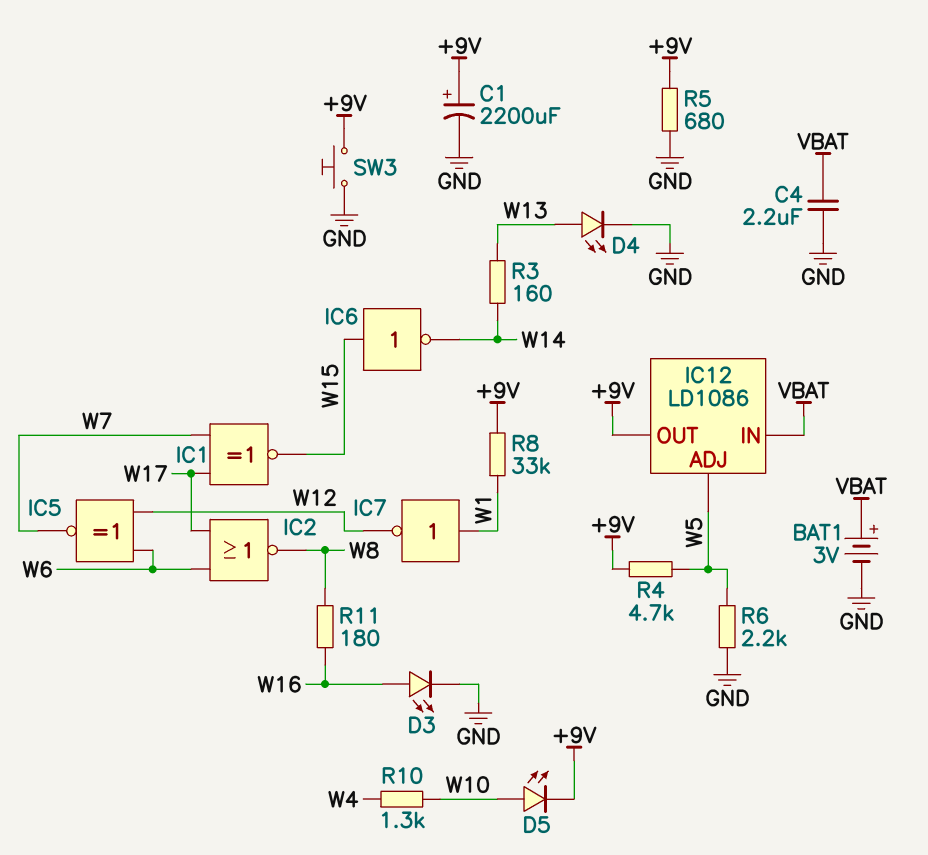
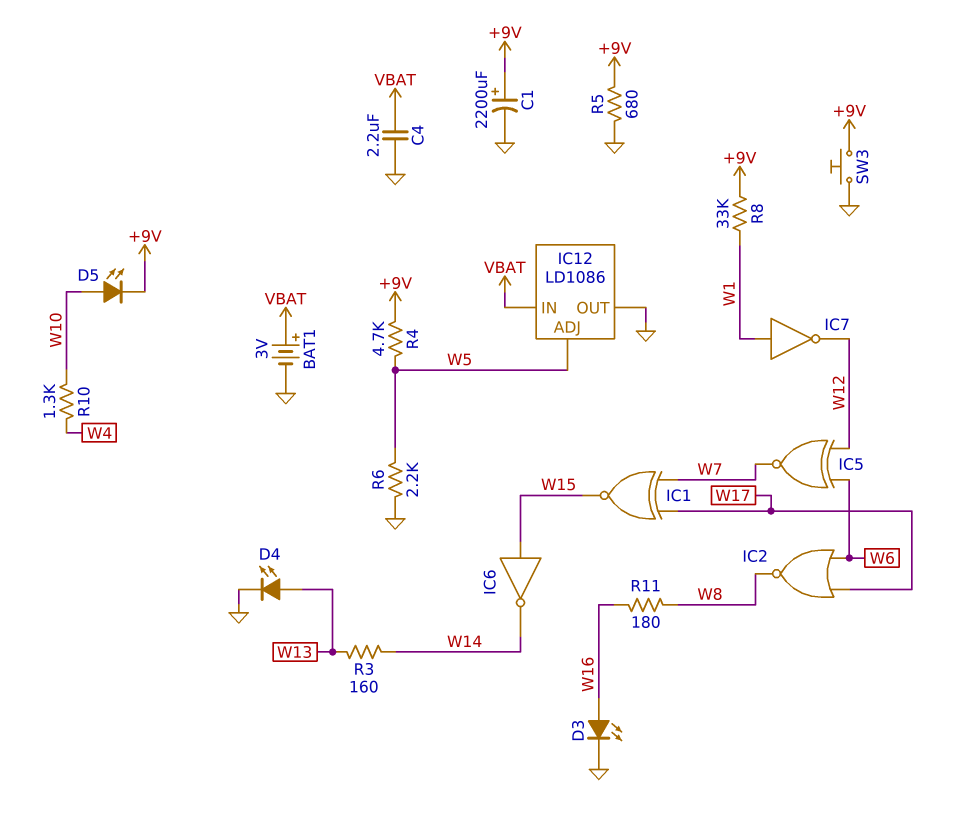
IC12 pin OUT: +9V -> GND

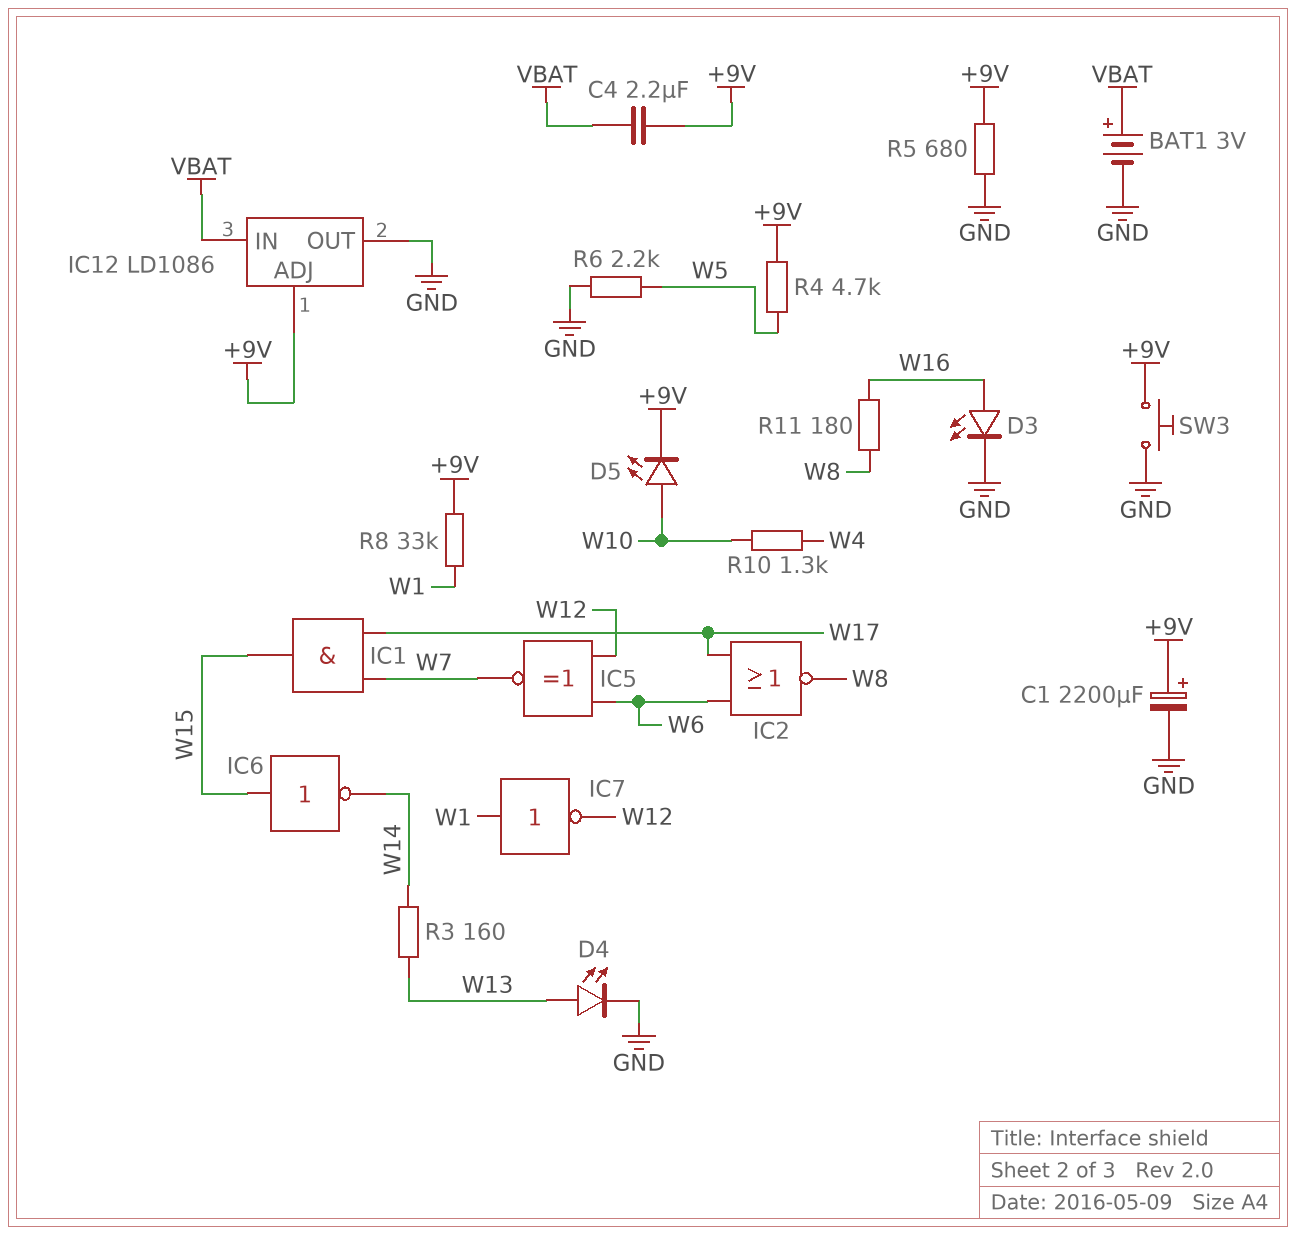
C4: 2.2uF (GND, VBAT) -> 2.2uF (+9V, VBAT)
IC1: XNOR (in W7, in W17, out W15) -> AND (in W7, in W17, out W15)
IC12 pin ADJ: W5 -> +9V

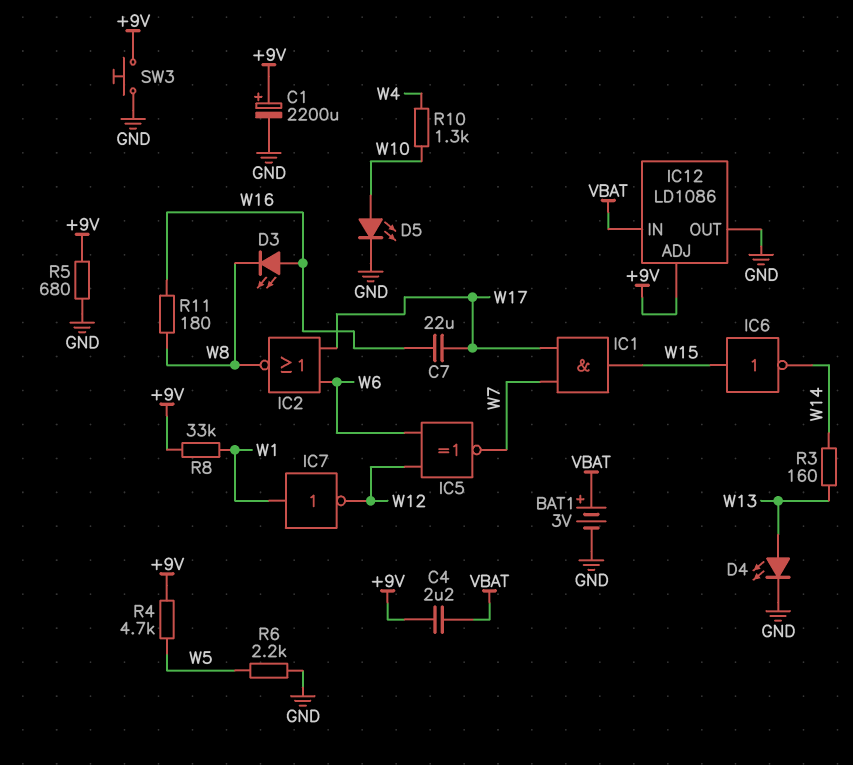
C7: none -> 22uF (W16, W17)
D3: LED (A W16, K GND) -> LED (A W16, K W8)
D5: LED (A W10, K +9V) -> LED (A W10, K GND)

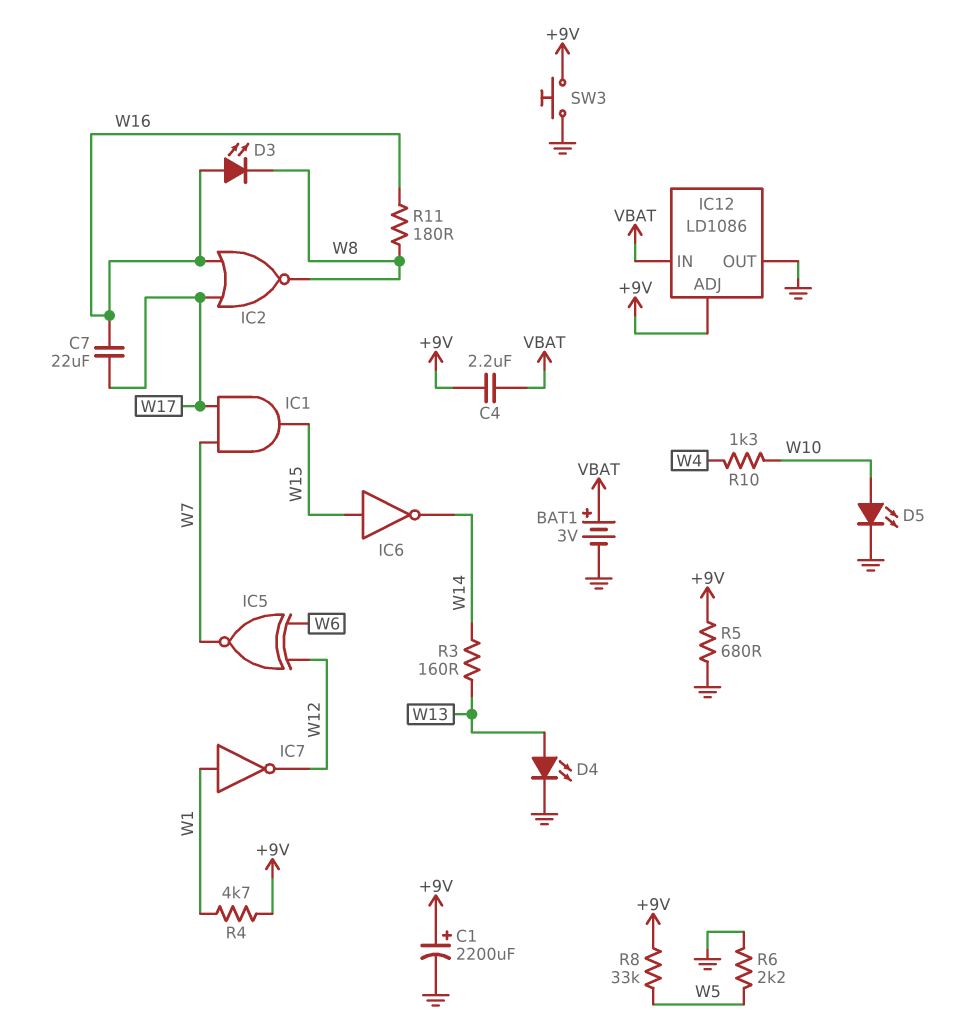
IC2: NOR (in W6, in W17, out W8) -> NOR (in W16, in W17, out W8)
R4: 4.7k (+9V, W5) -> 4.7k (+9V, W1)
R8: 33k (+9V, W1) -> 33k (+9V, W5)

